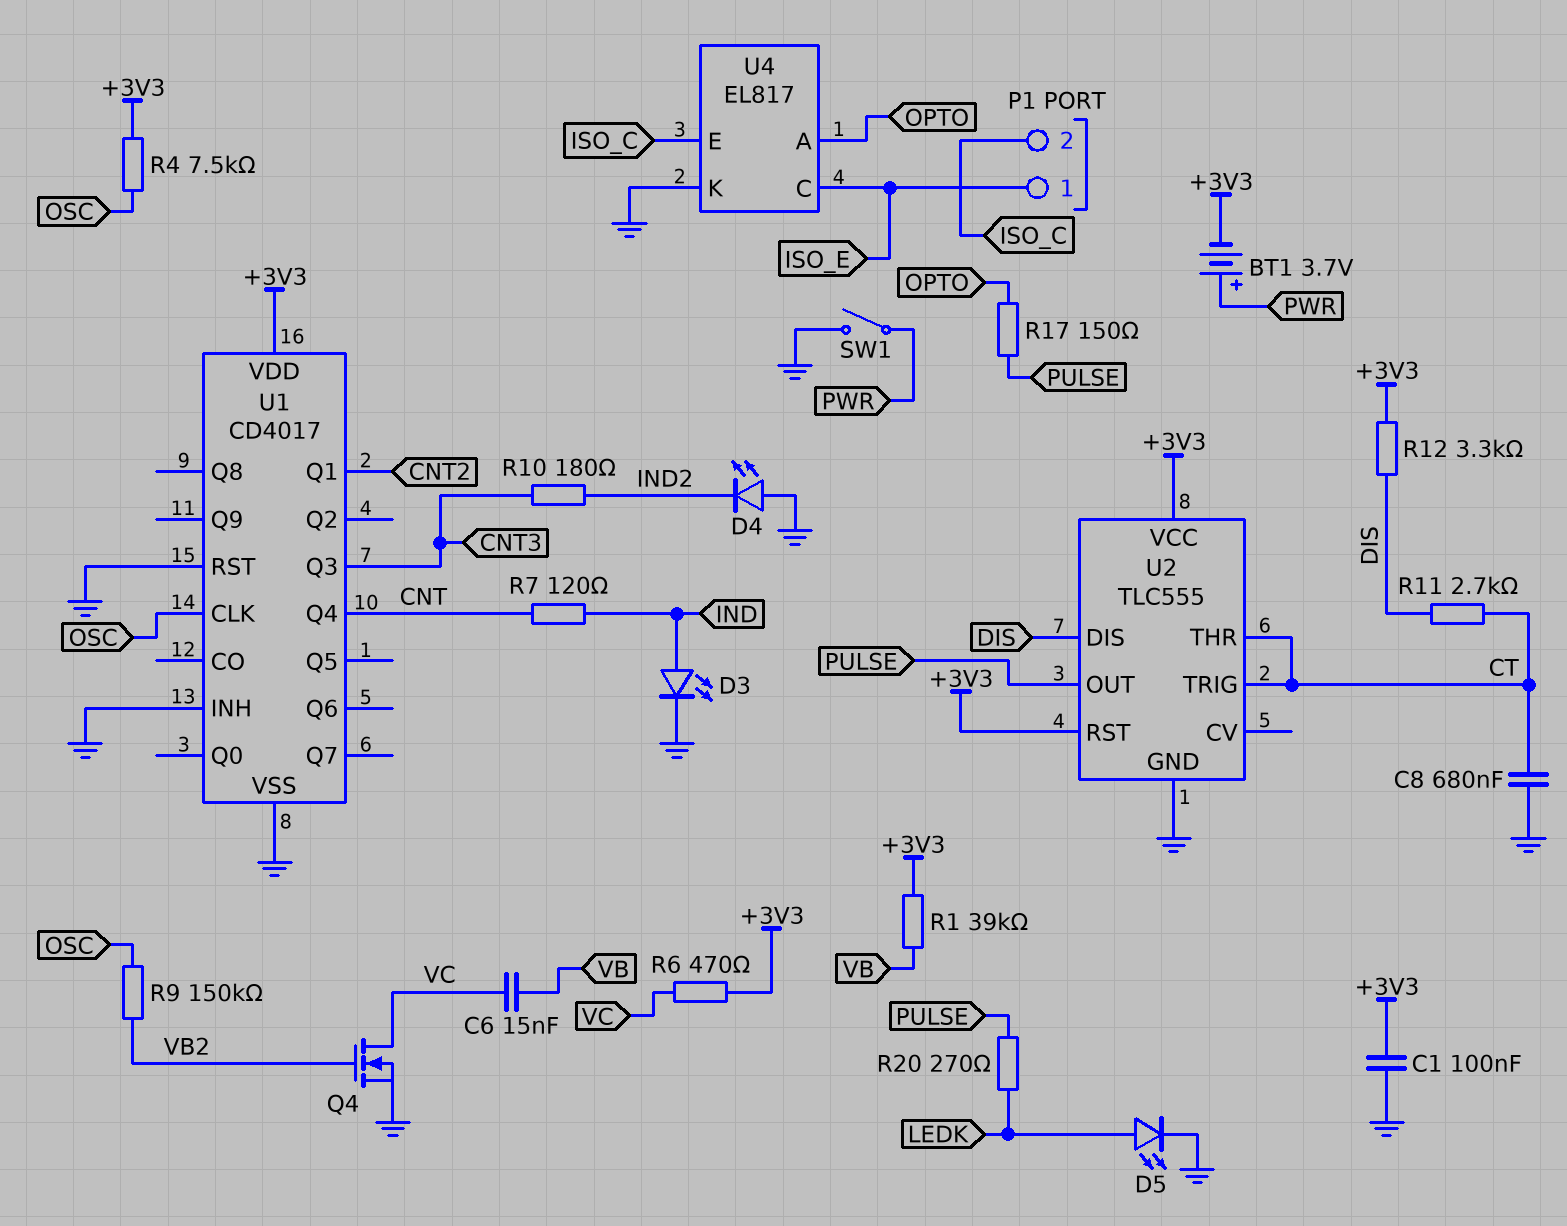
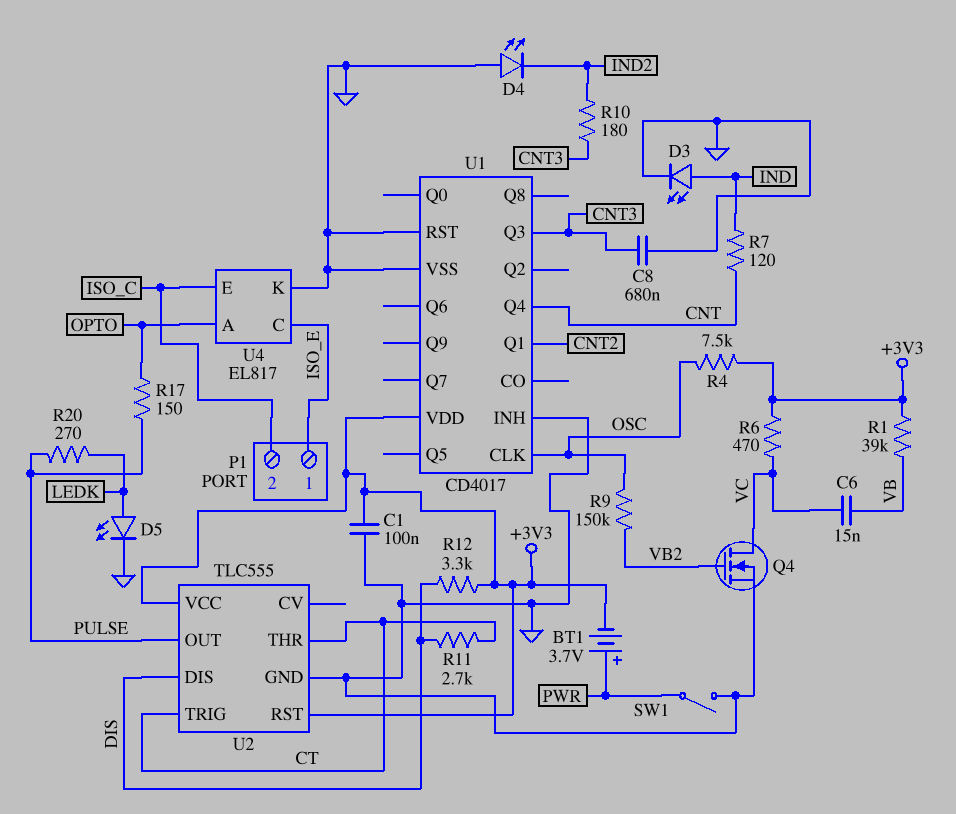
C8: 680nF (CT, GND) -> 680nF (CNT3, GND)

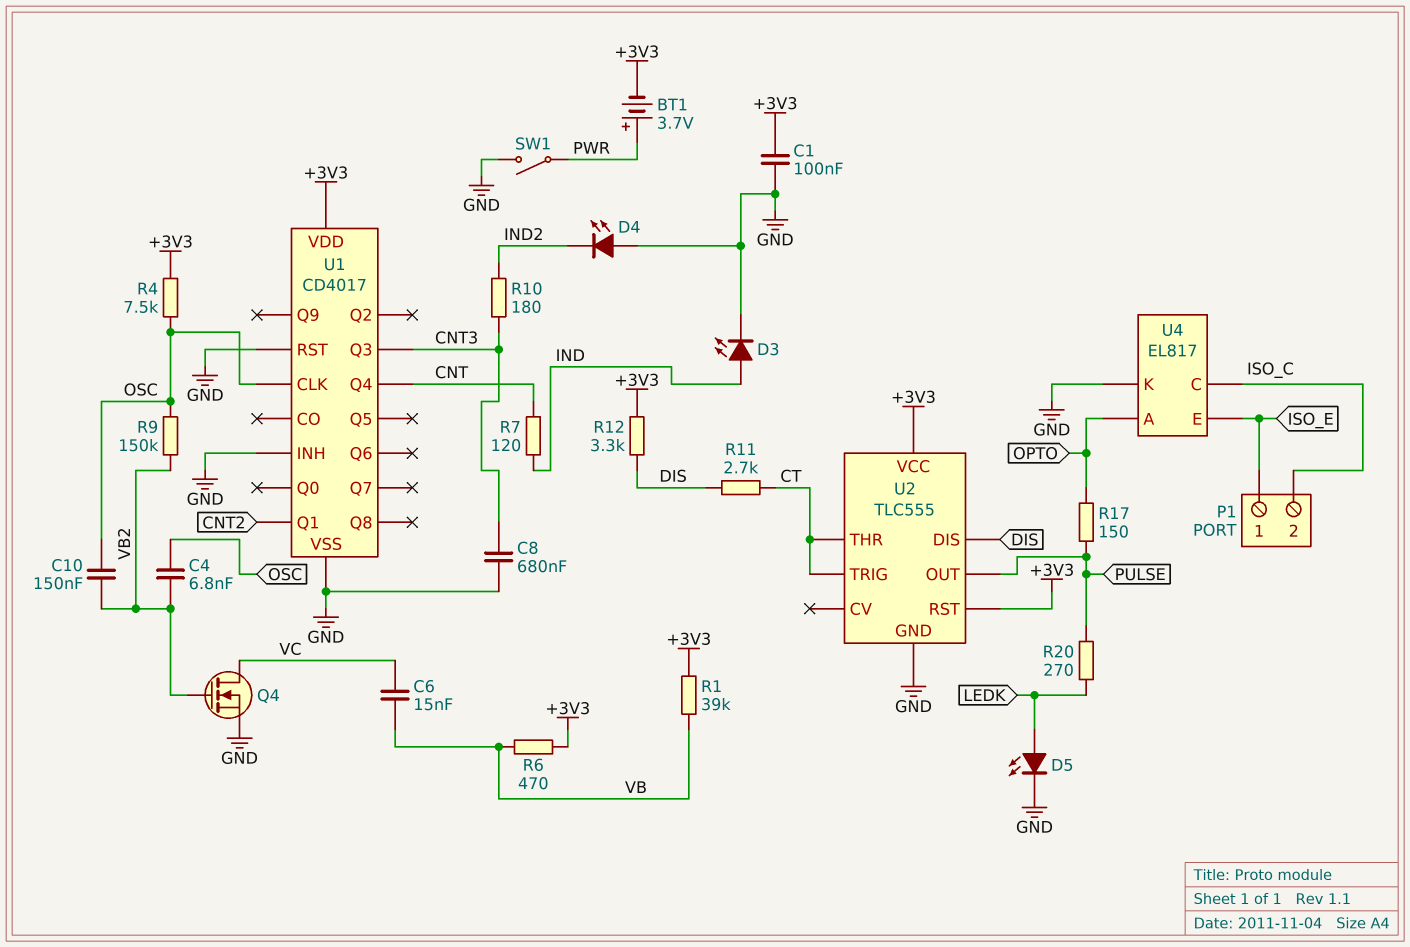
C4: none -> 6.8nF (OSC, VB2)
C10: none -> 150nF (OSC, VB2)
R6: 470 (+3V3, VC) -> 470 (+3V3, VB)
U4 pin C: ISO_E -> ISO_C
U4 pin E: ISO_C -> ISO_E

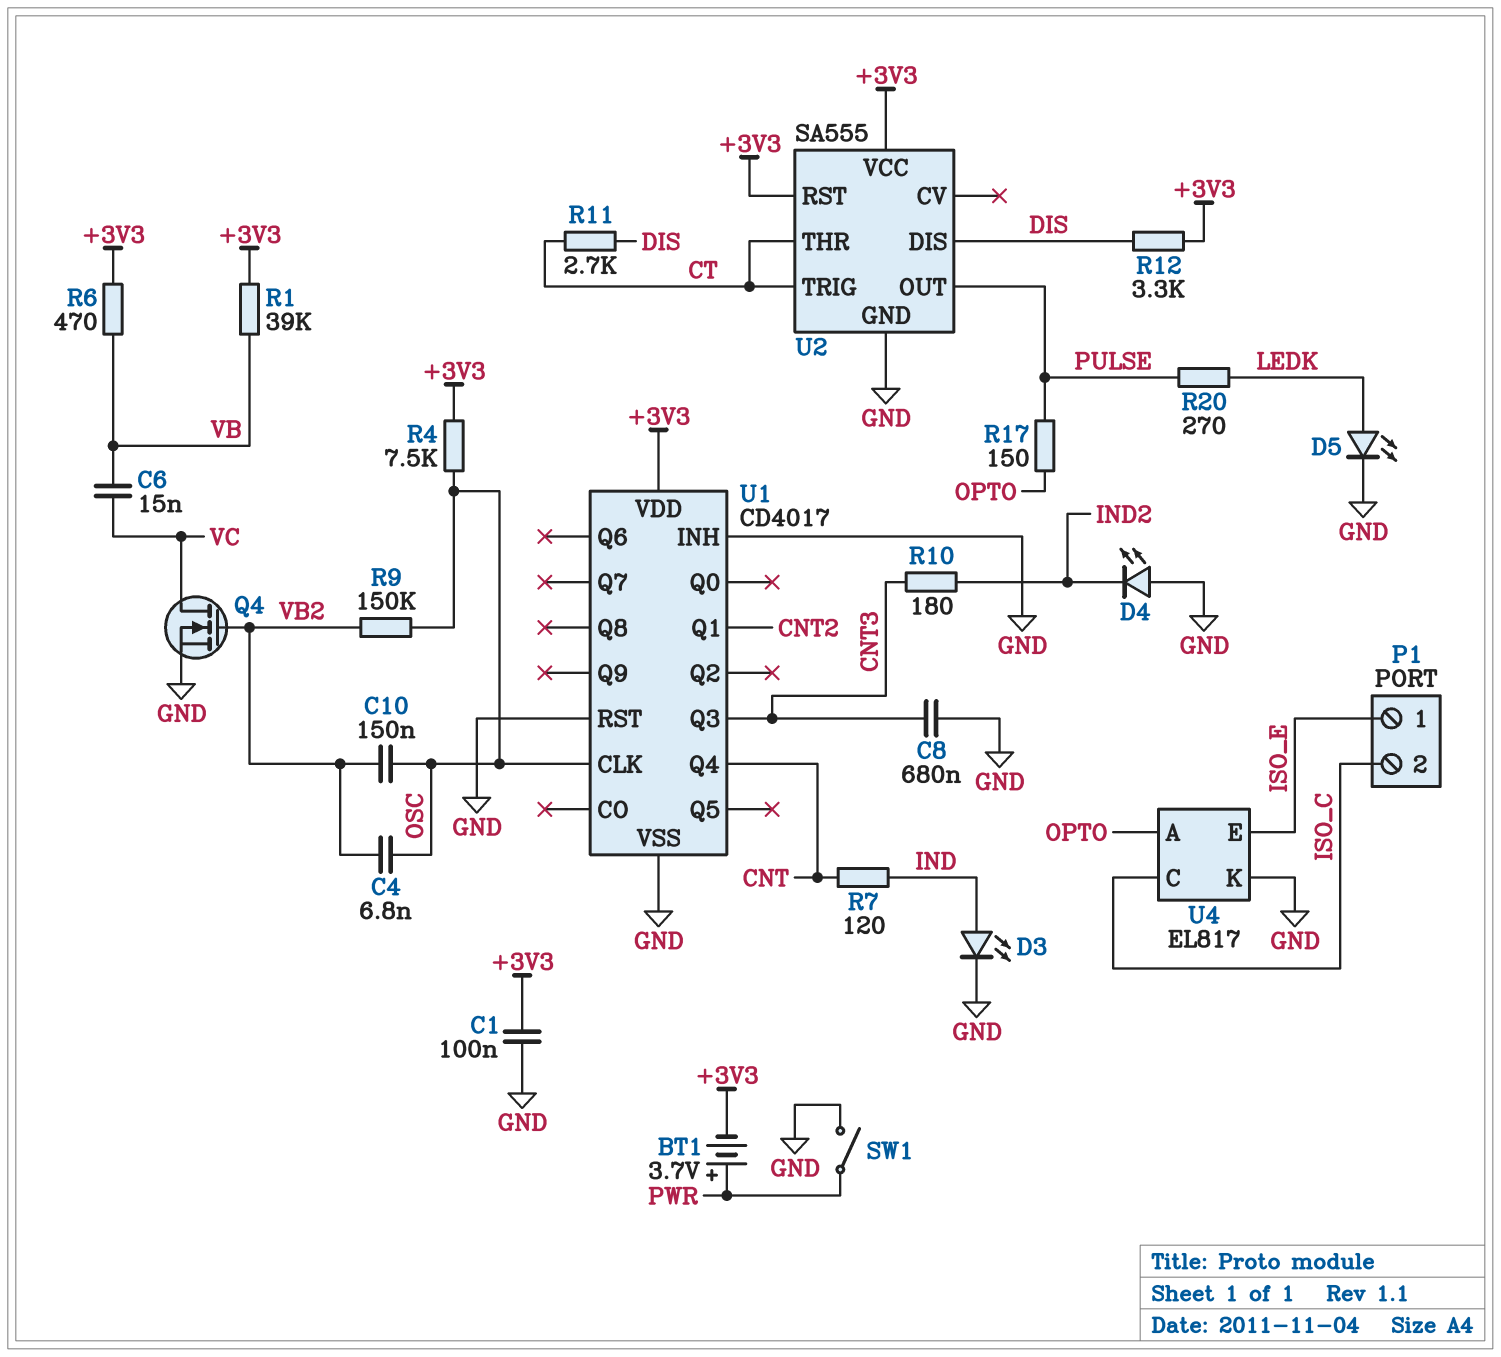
U2: TLC555 -> SA555

